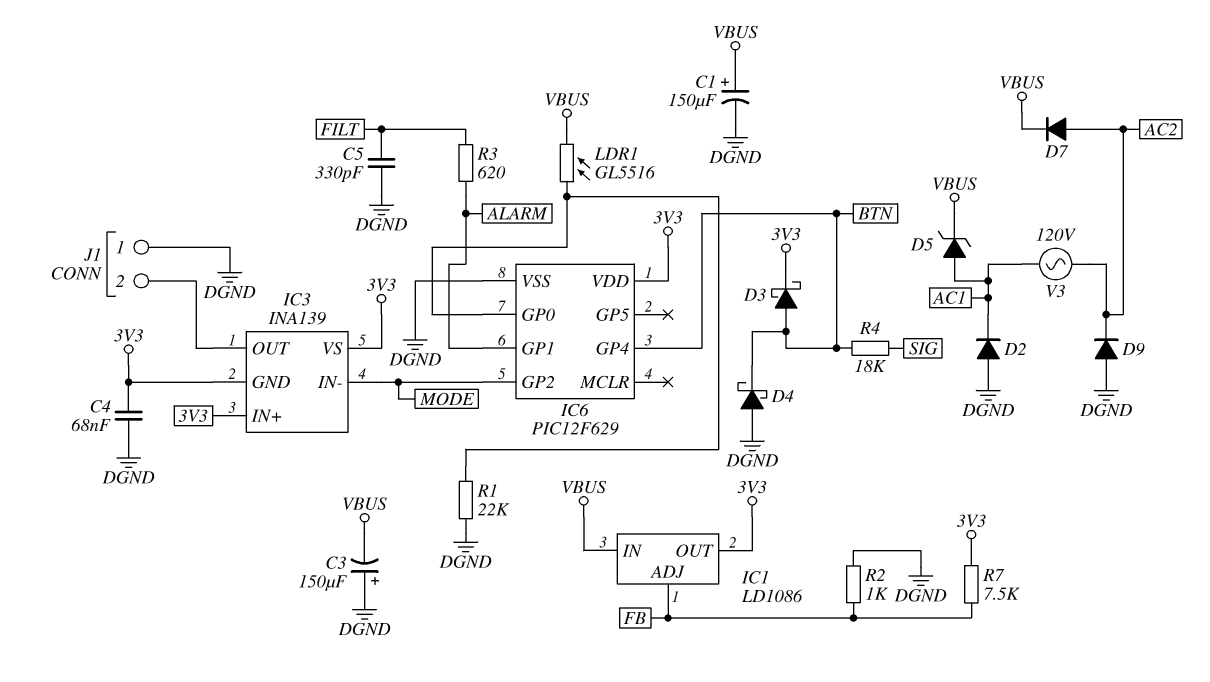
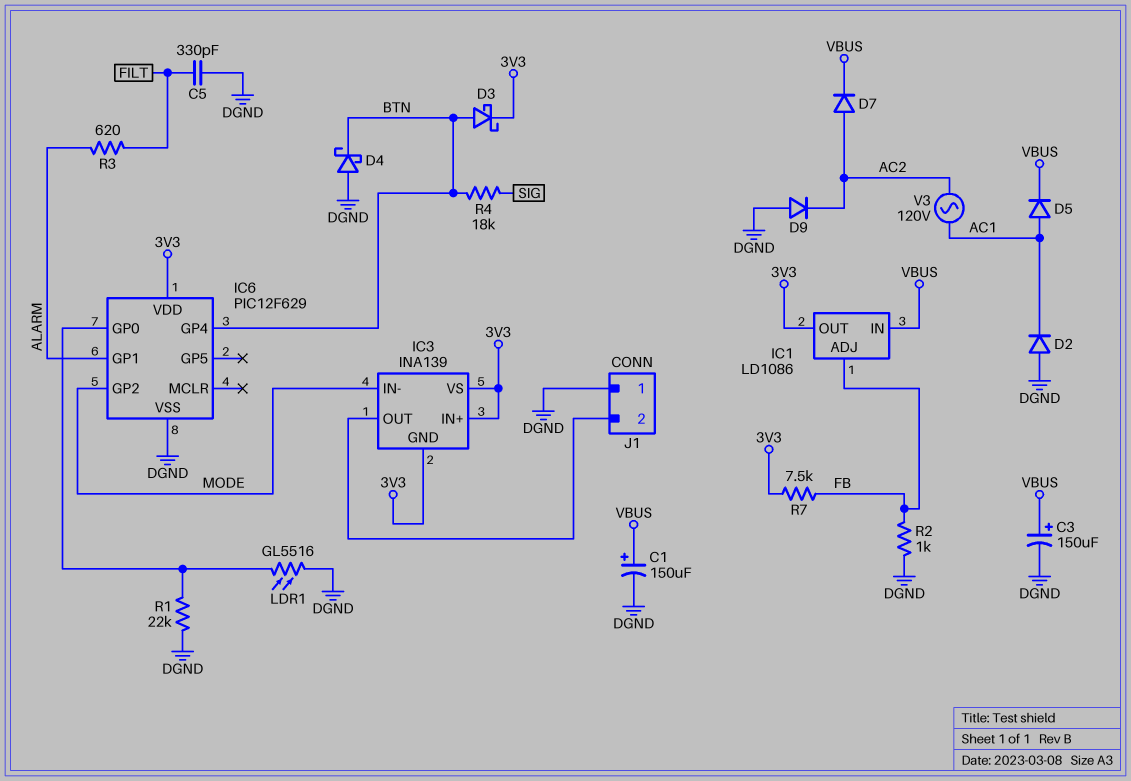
C3: 150uF (plus DGND, minus VBUS) -> 150uF (plus VBUS, minus DGND)
C4: 68nF (3V3, DGND) -> none
D5: zener (A AC1, K VBUS) -> diode (A AC1, K VBUS)
LDR1: GL5516 (IC6/GP0, VBUS) -> GL5516 (DGND, IC6/GP0)

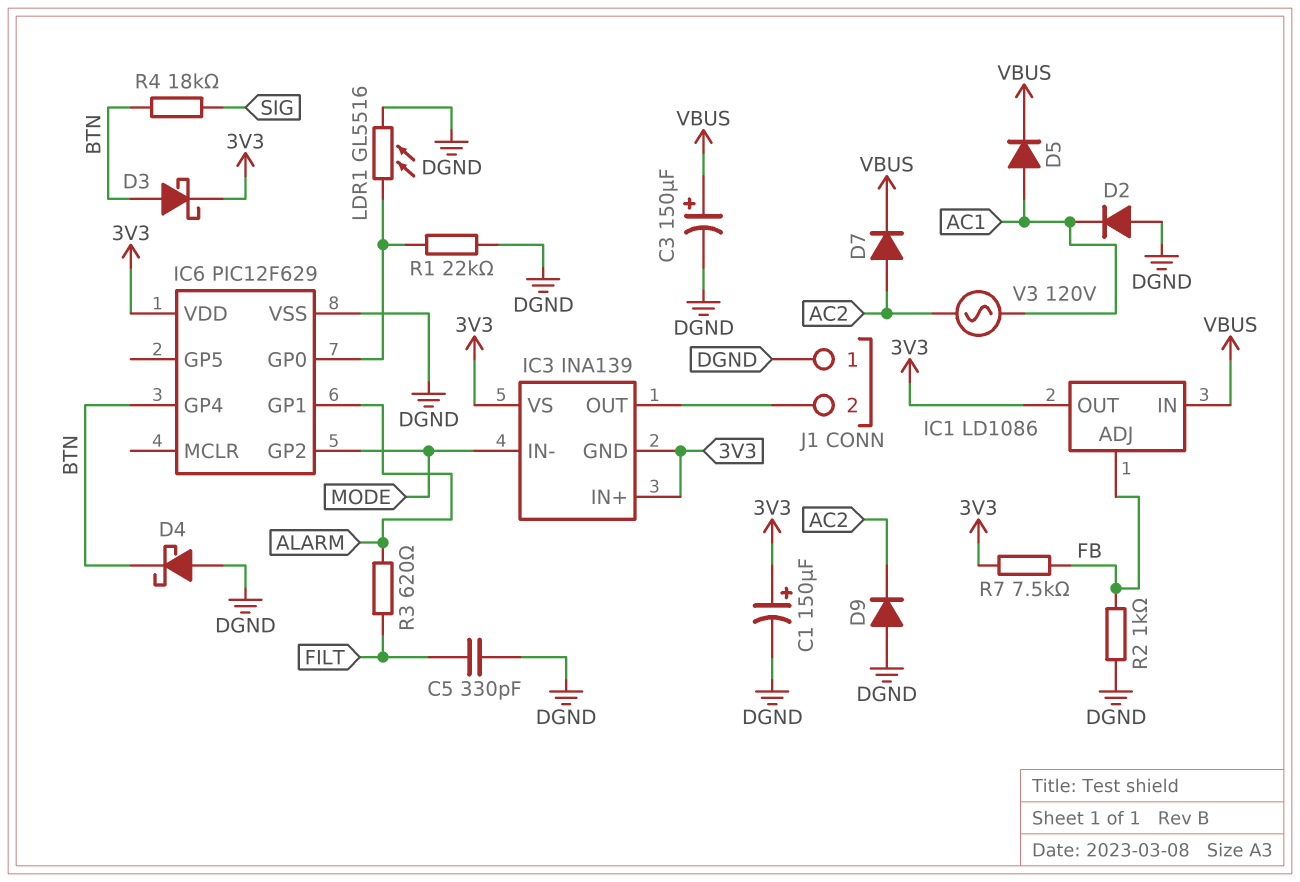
C1: 150uF (plus VBUS, minus DGND) -> 150uF (plus 3V3, minus DGND)

